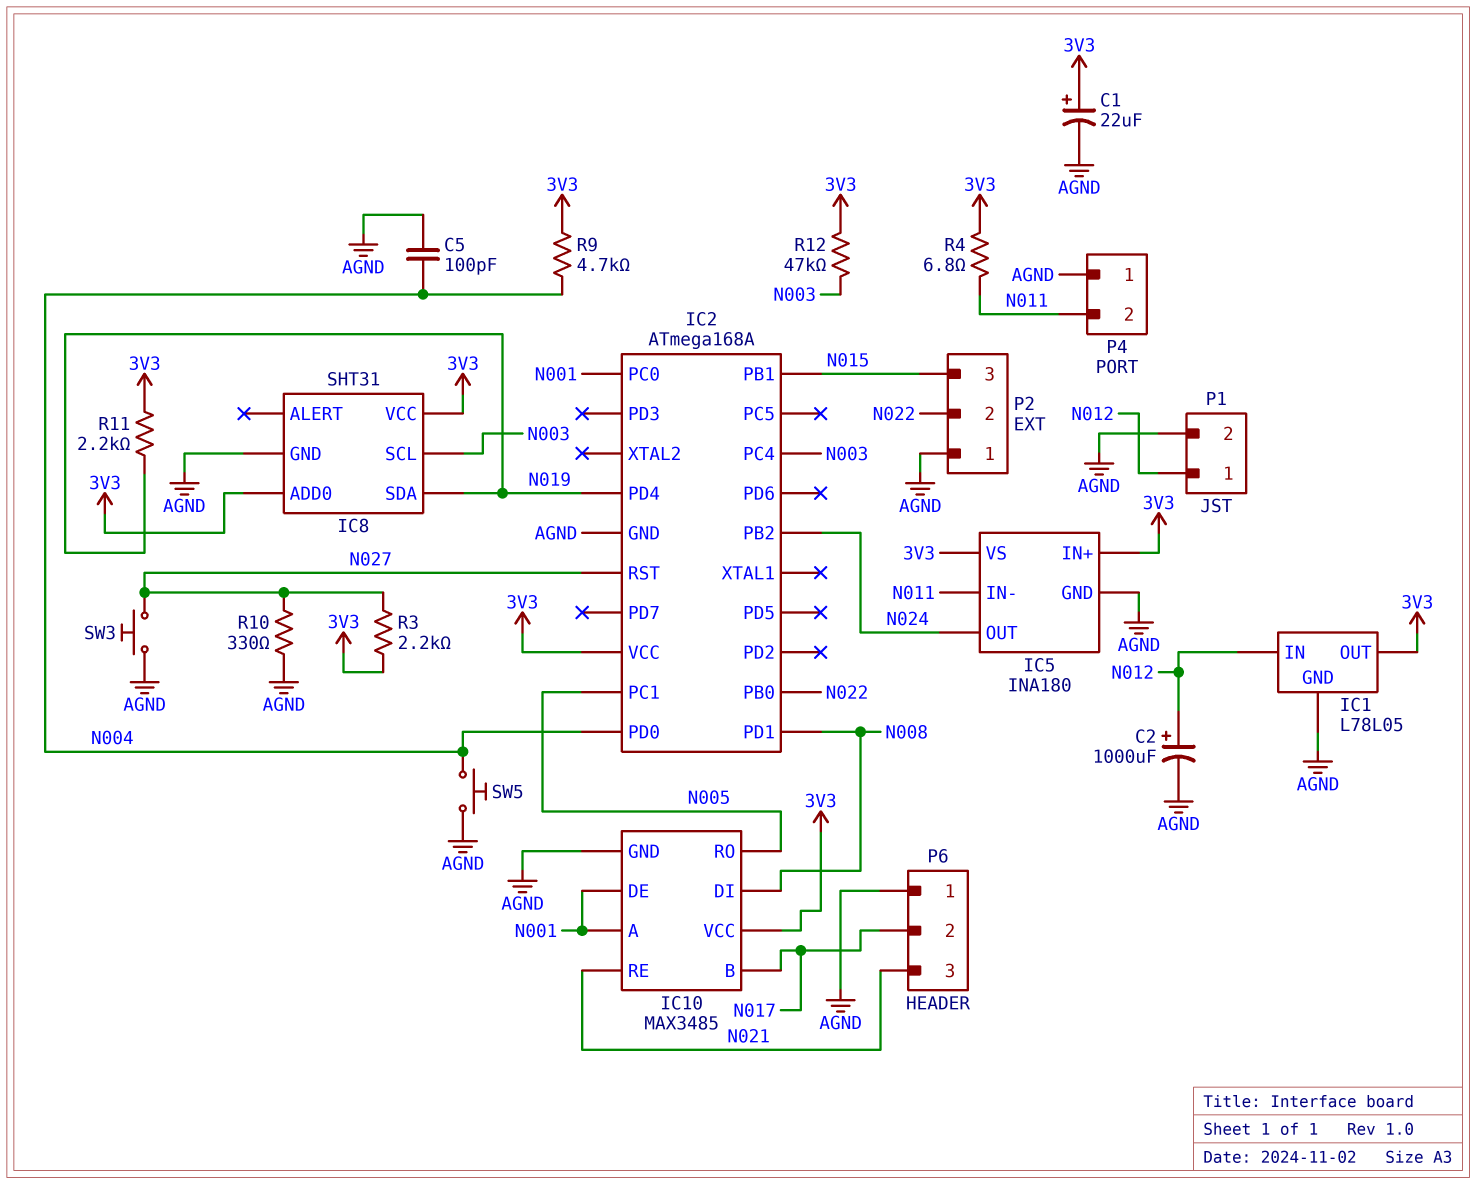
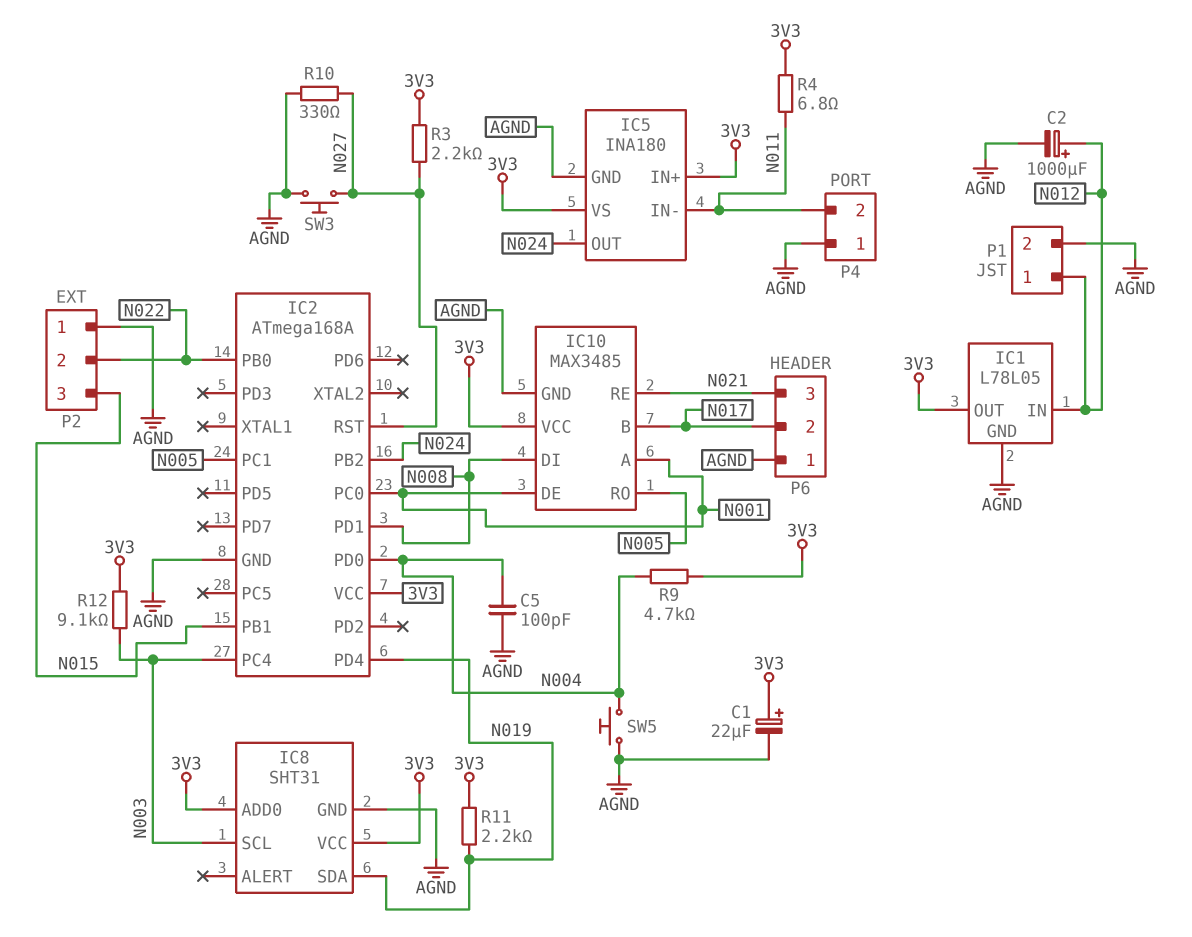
R12: 47k (3V3, N003) -> 9.1k (3V3, N003)

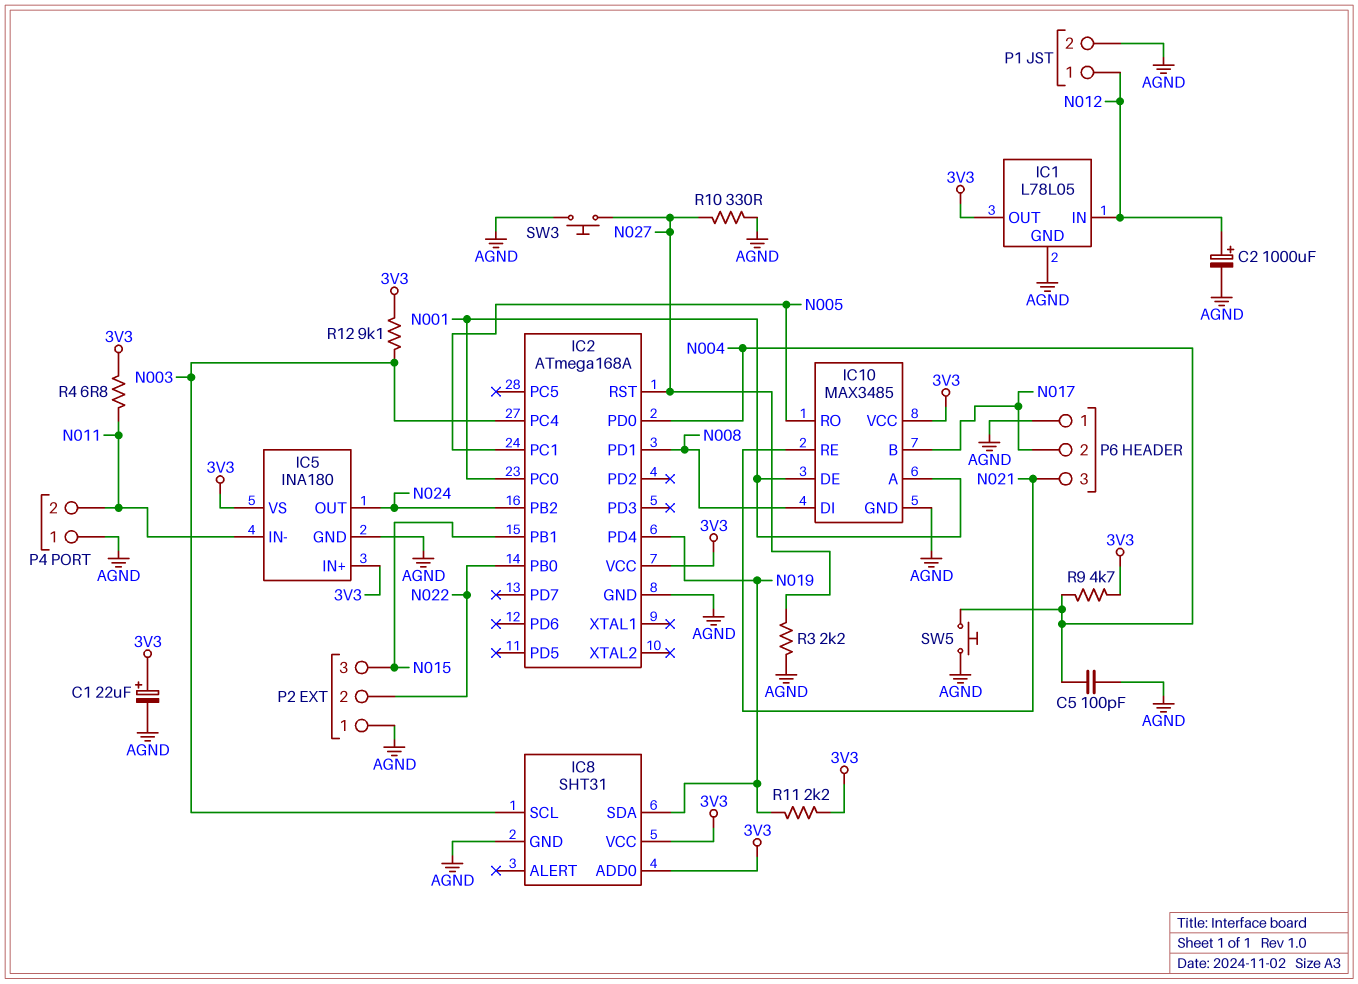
R3: 2.2k (3V3, N027) -> 2.2k (AGND, N027)

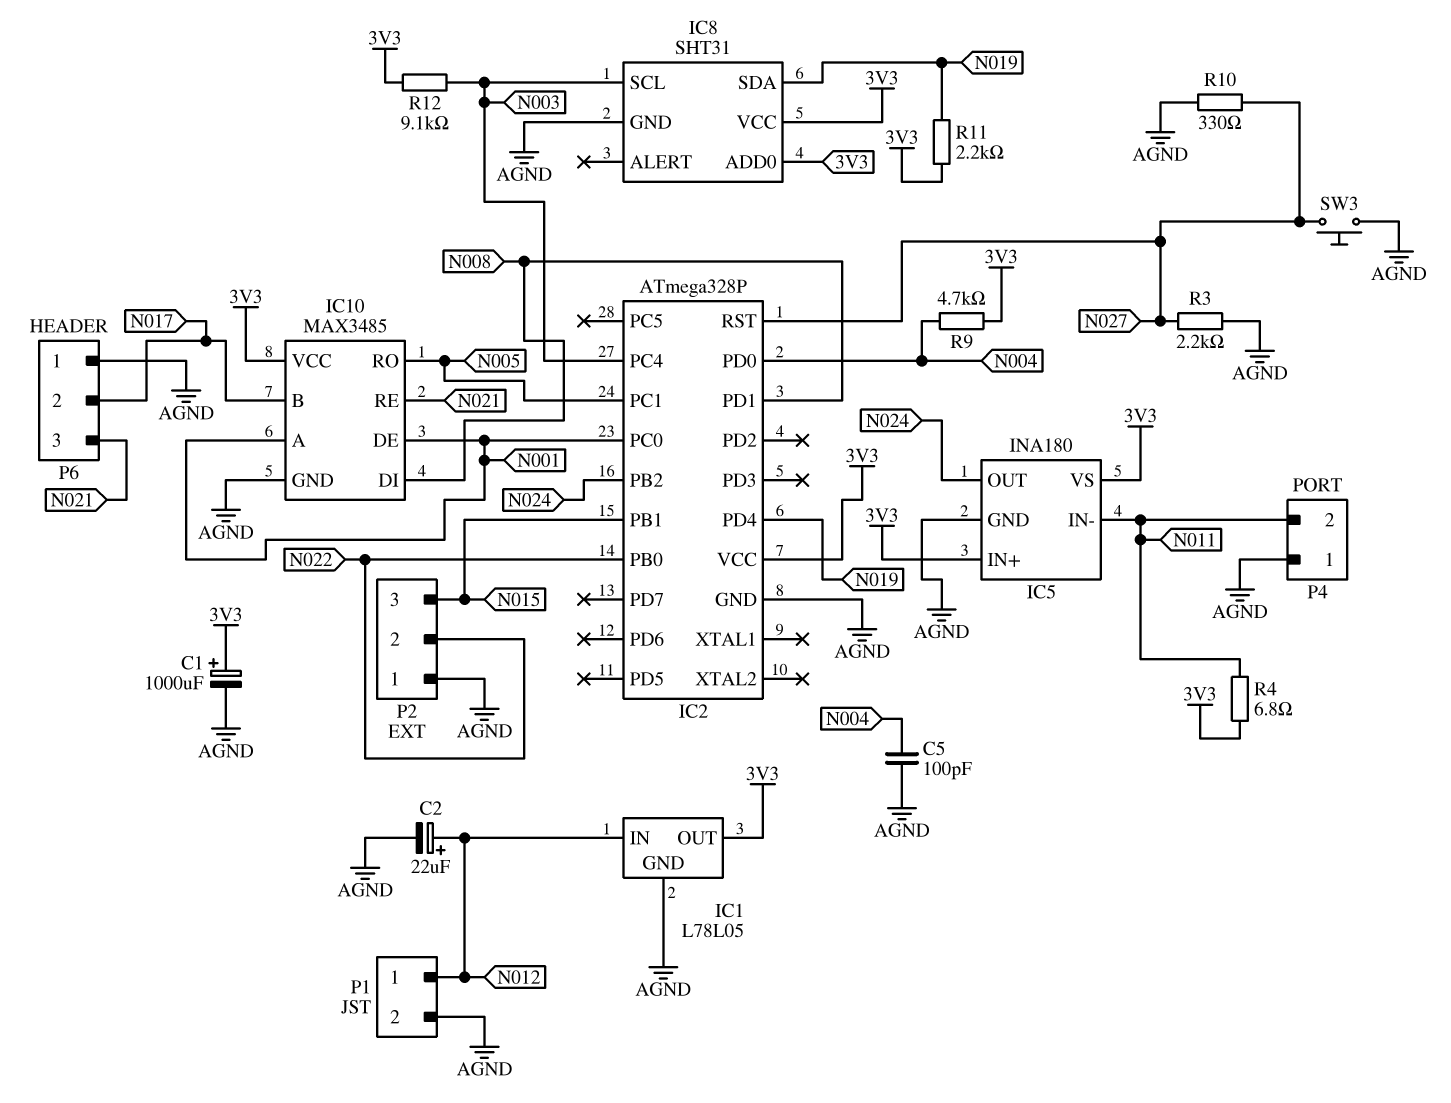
C1: 22uF (plus 3V3, minus AGND) -> 1000uF (plus 3V3, minus AGND)
C2: 1000uF (plus N012, minus AGND) -> 22uF (plus N012, minus AGND)
IC2: ATmega168A -> ATmega328P
SW5: button (AGND, N004) -> none

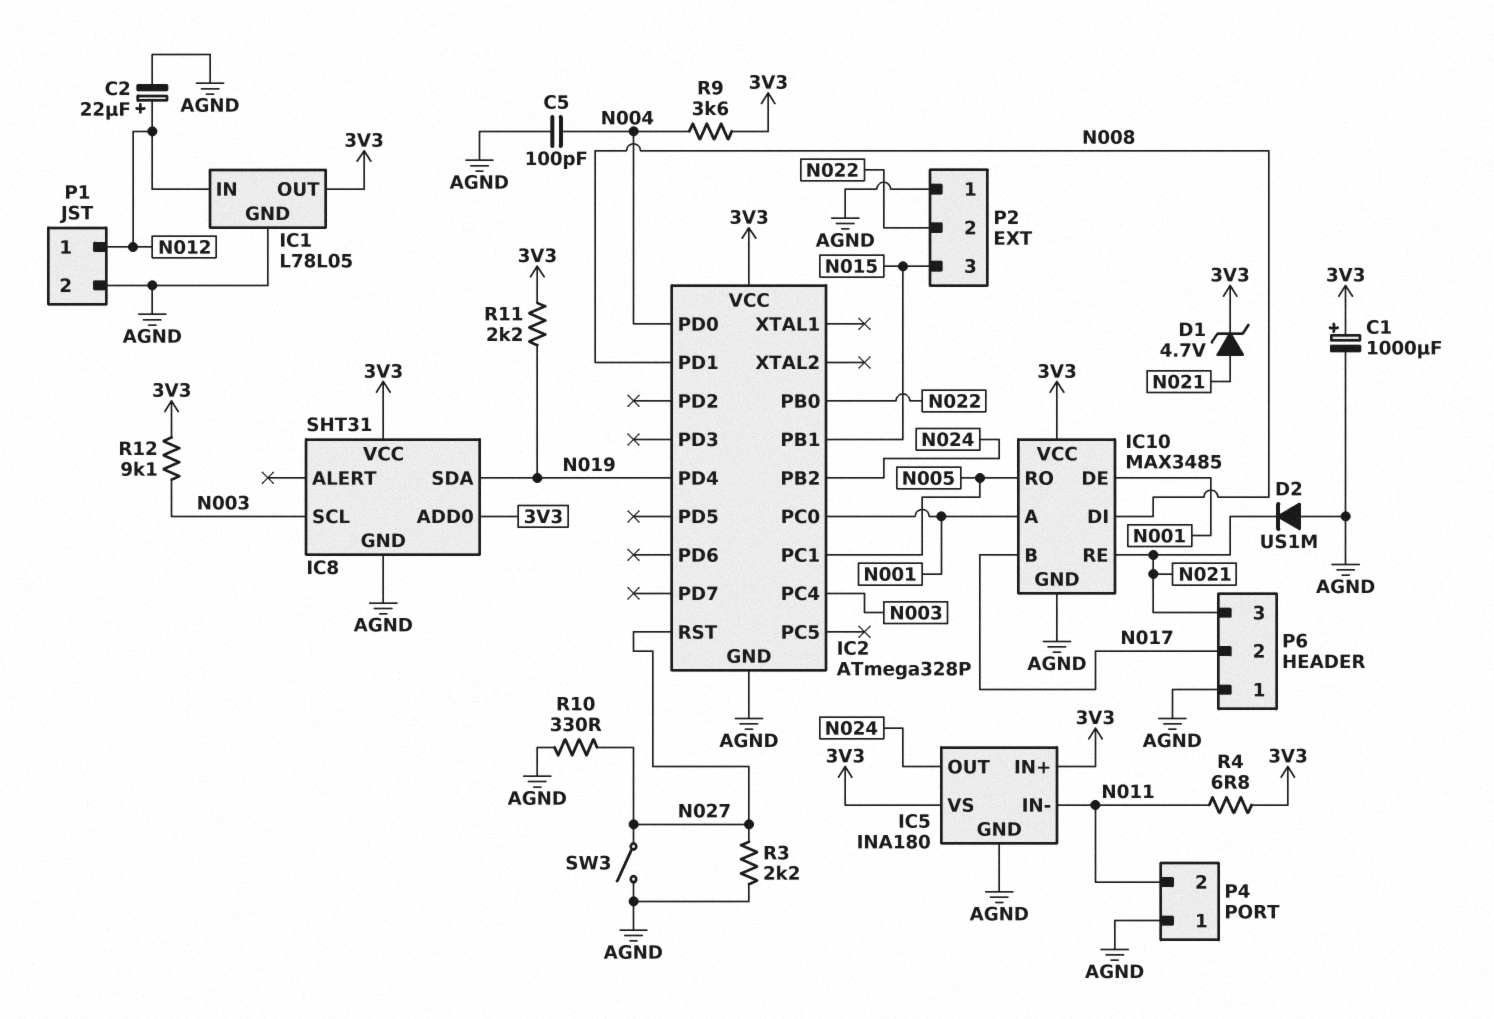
D1: none -> zener 4.7V (A N021, K 3V3)
D2: none -> diode US1M (A AGND, K N021)
R9: 4.7k (3V3, N004) -> 3.6k (3V3, N004)
SW3: button (AGND, N027) -> switch (AGND, N027)

